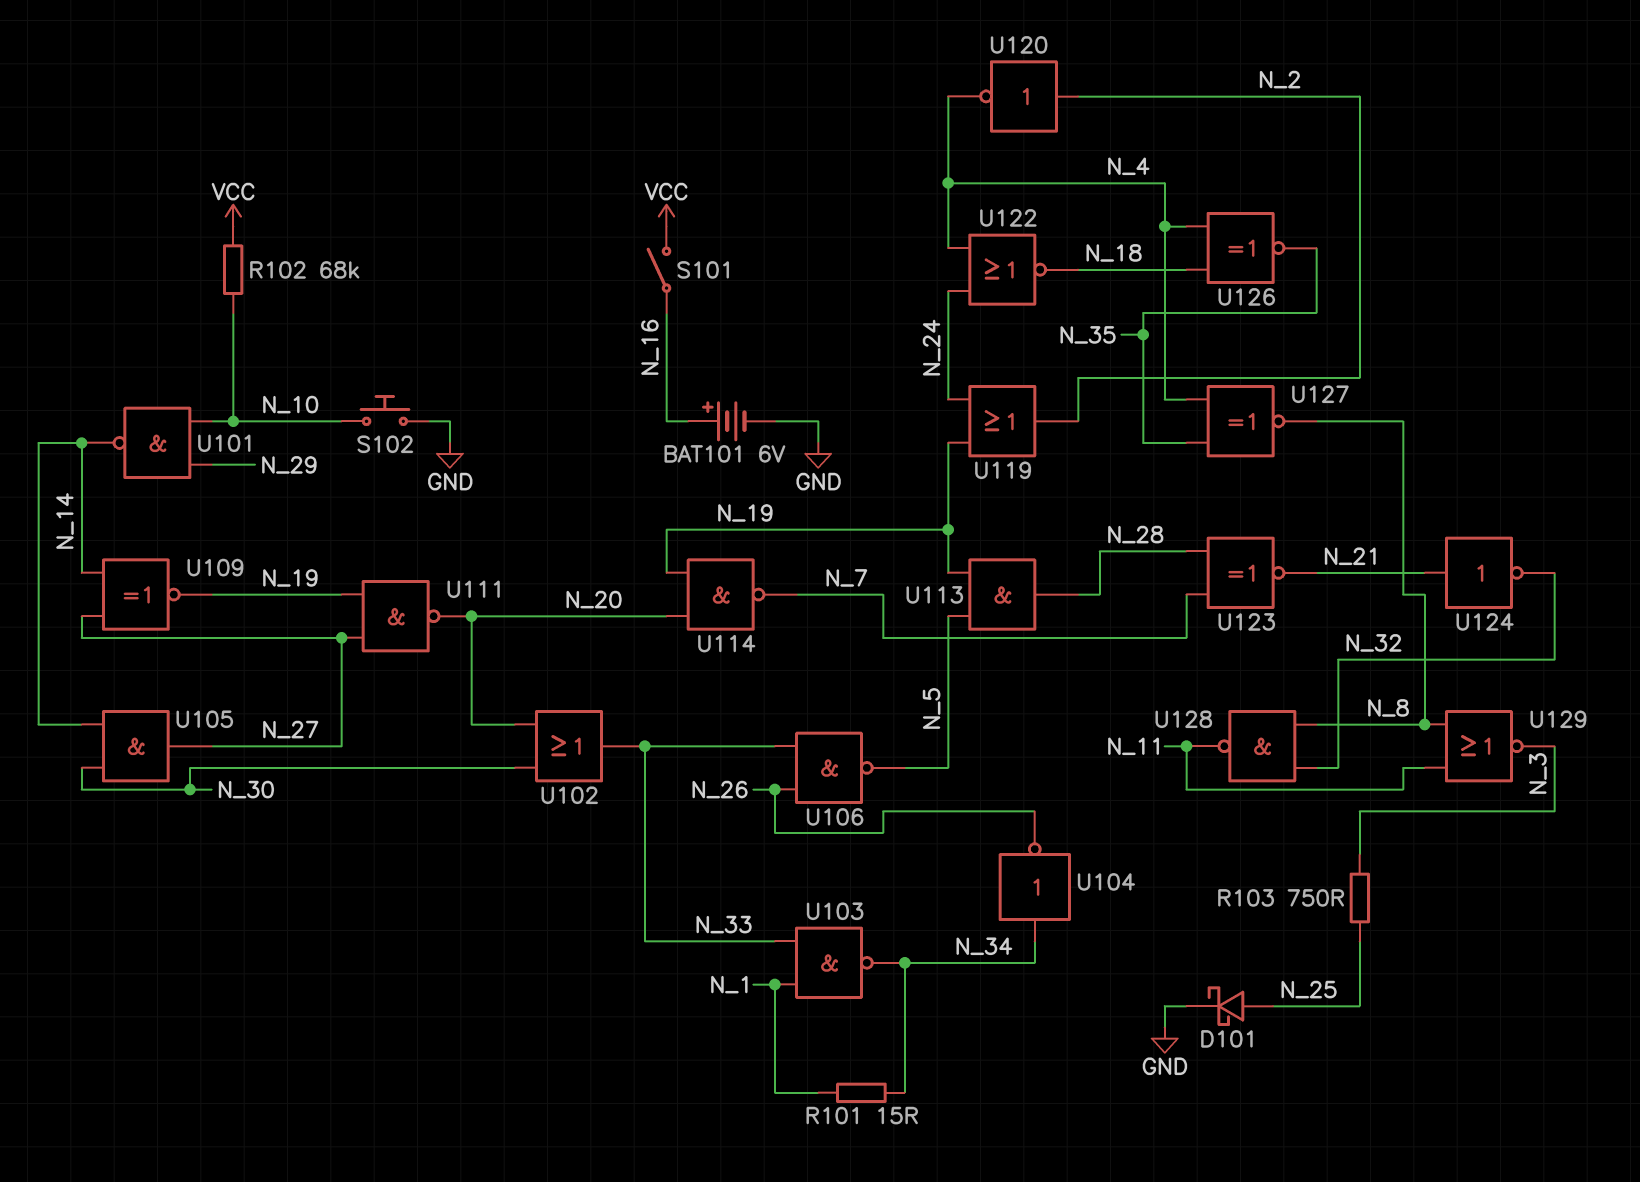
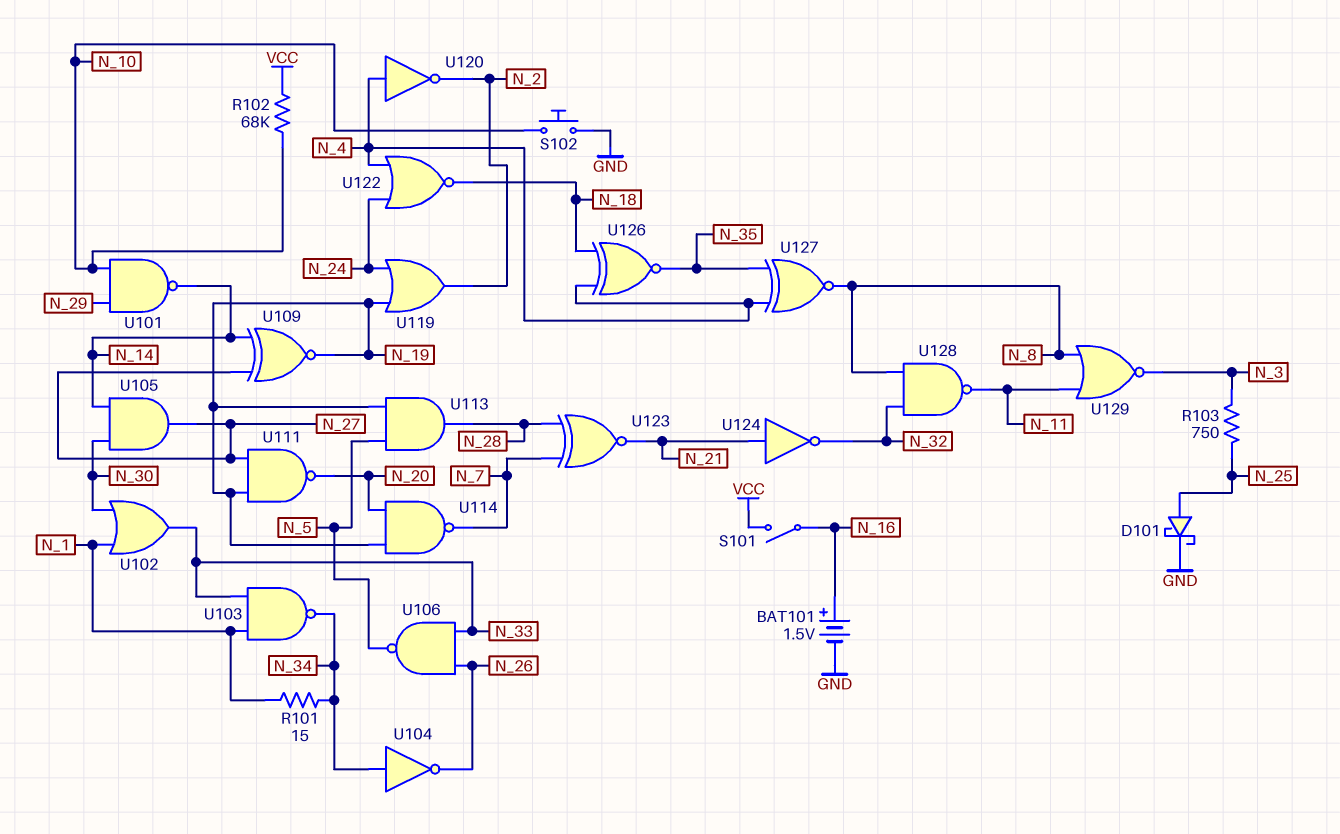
BAT101: 6V (plus N_16, minus GND) -> 1.5V (plus N_16, minus GND)
U102: OR (in N_20, in N_30, out N_33) -> OR (in N_1, in N_30, out N_33)
U120: NOT (in N_2, out N_4) -> NOT (in N_4, out N_2)

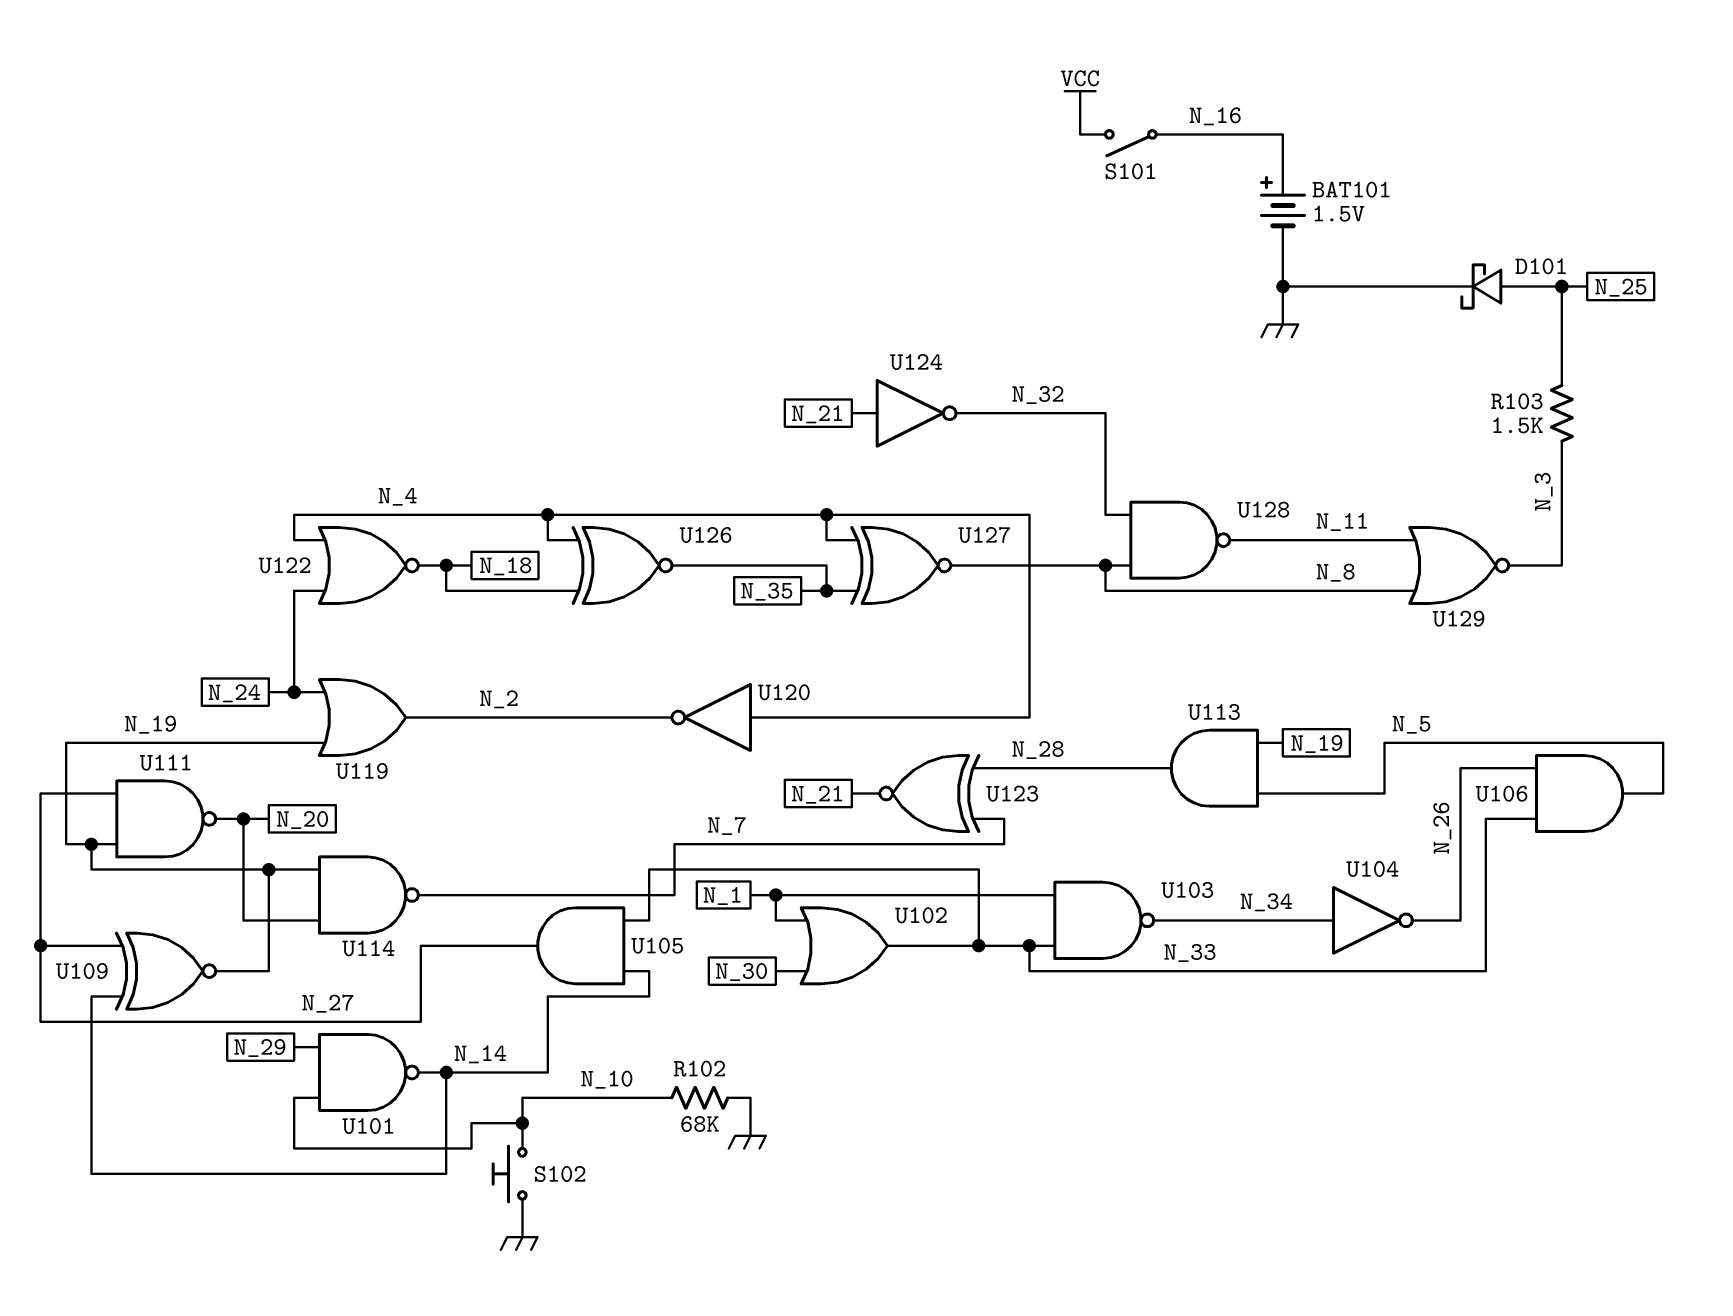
R101: 15 (N_1, N_34) -> none
R102: 68k (N_10, VCC) -> 68k (GND, N_10)
R103: 750 (N_3, N_25) -> 1.5k (N_3, N_25)
U105: AND (in N_14, in N_30, out N_27) -> AND (in N_14, in N_33, out N_27)
U106: NAND (in N_26, in N_33, out N_5) -> AND (in N_26, in N_33, out N_5)

